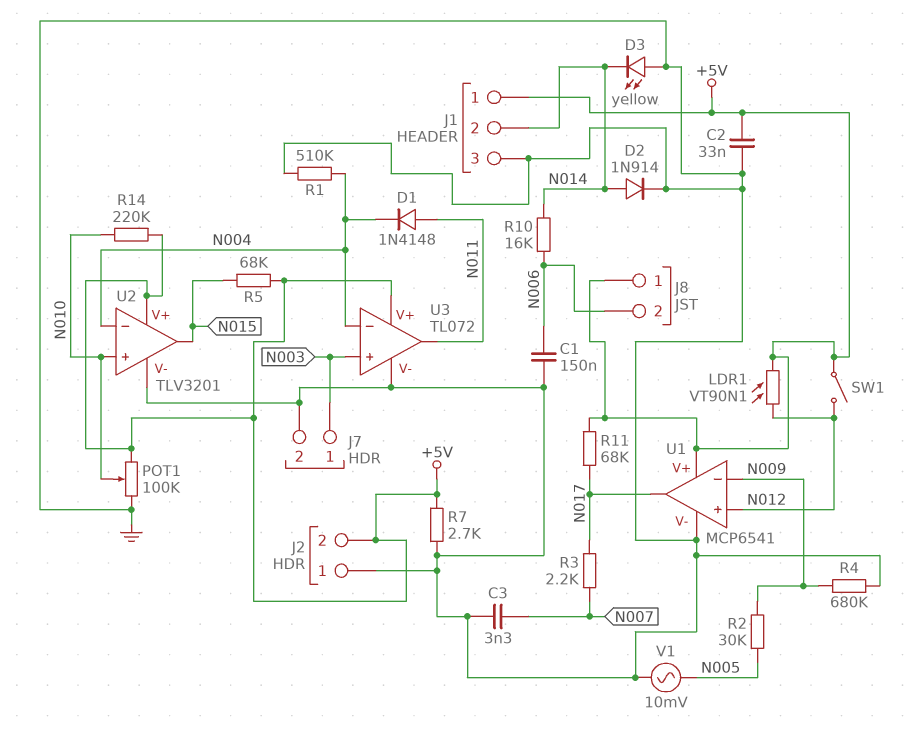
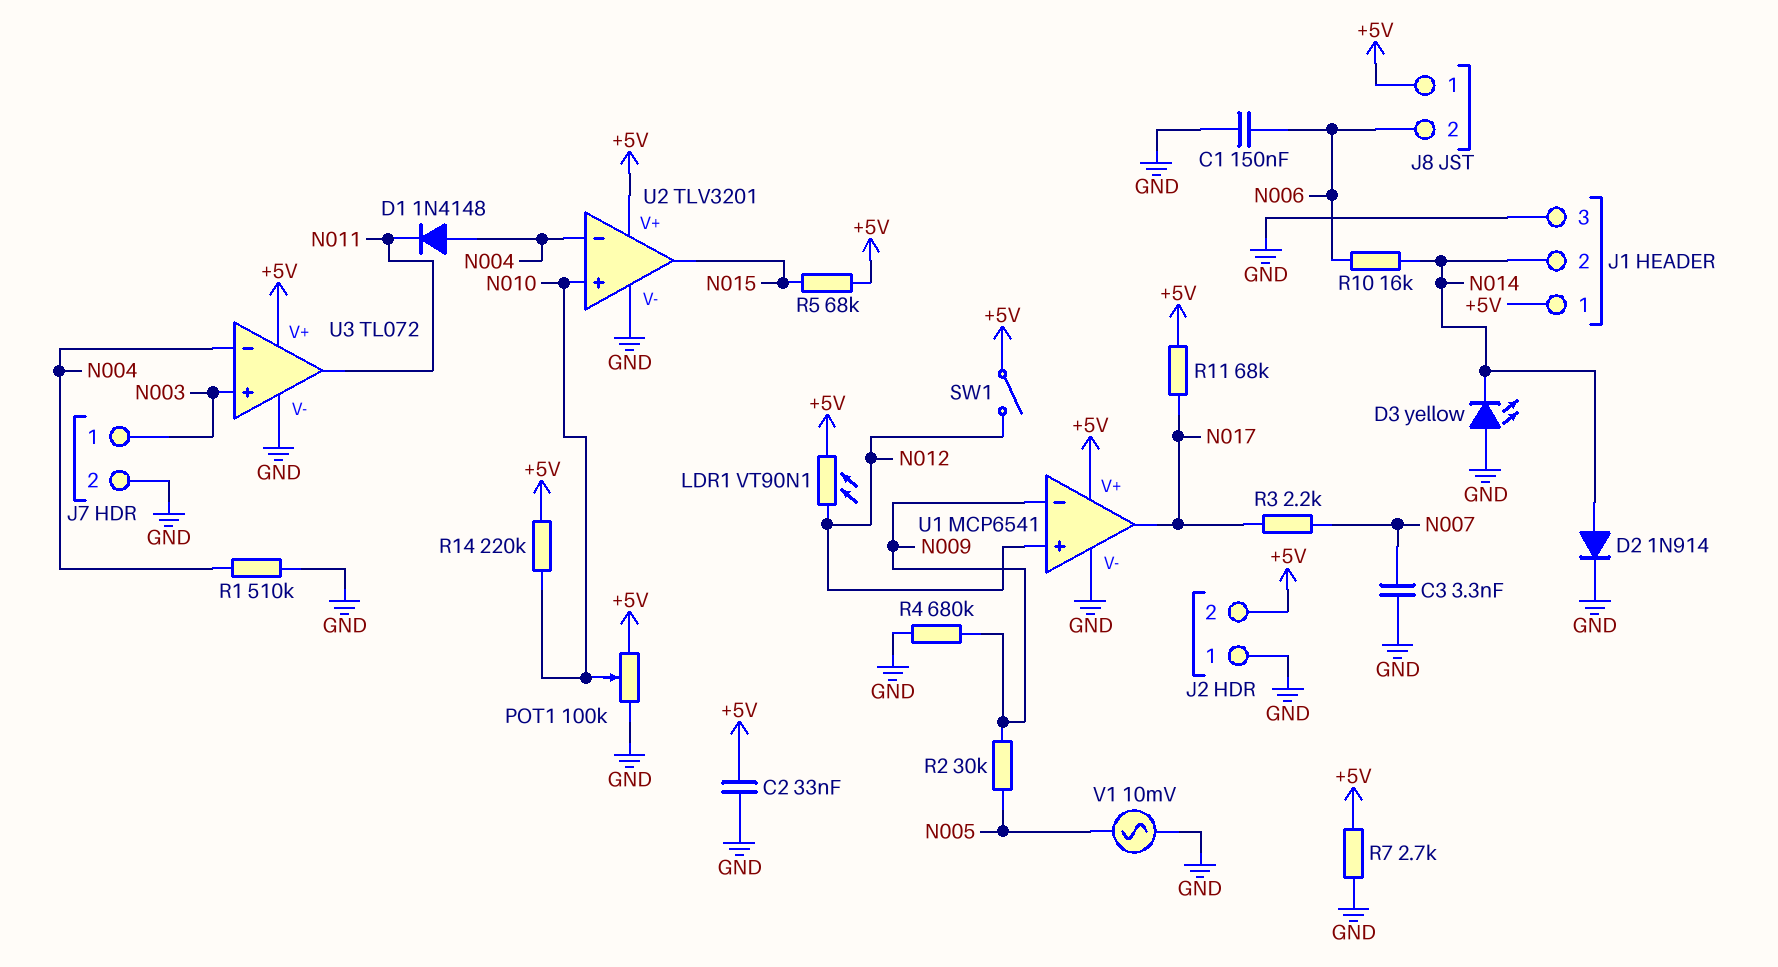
D1: diode 1N4148 (A N011, K N004) -> diode 1N4148 (A N004, K N011)

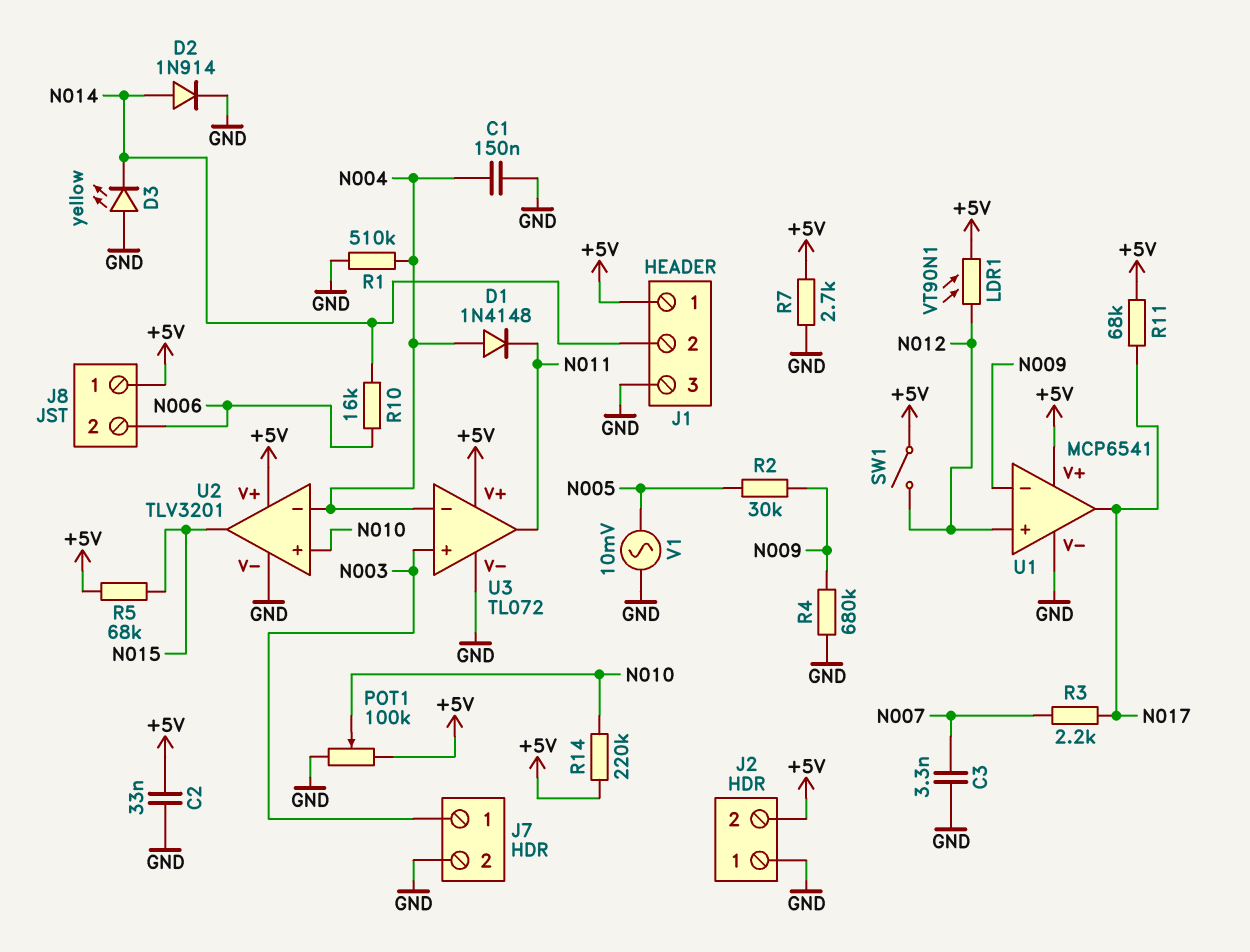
C1: 150nF (GND, N006) -> 150nF (GND, N004)

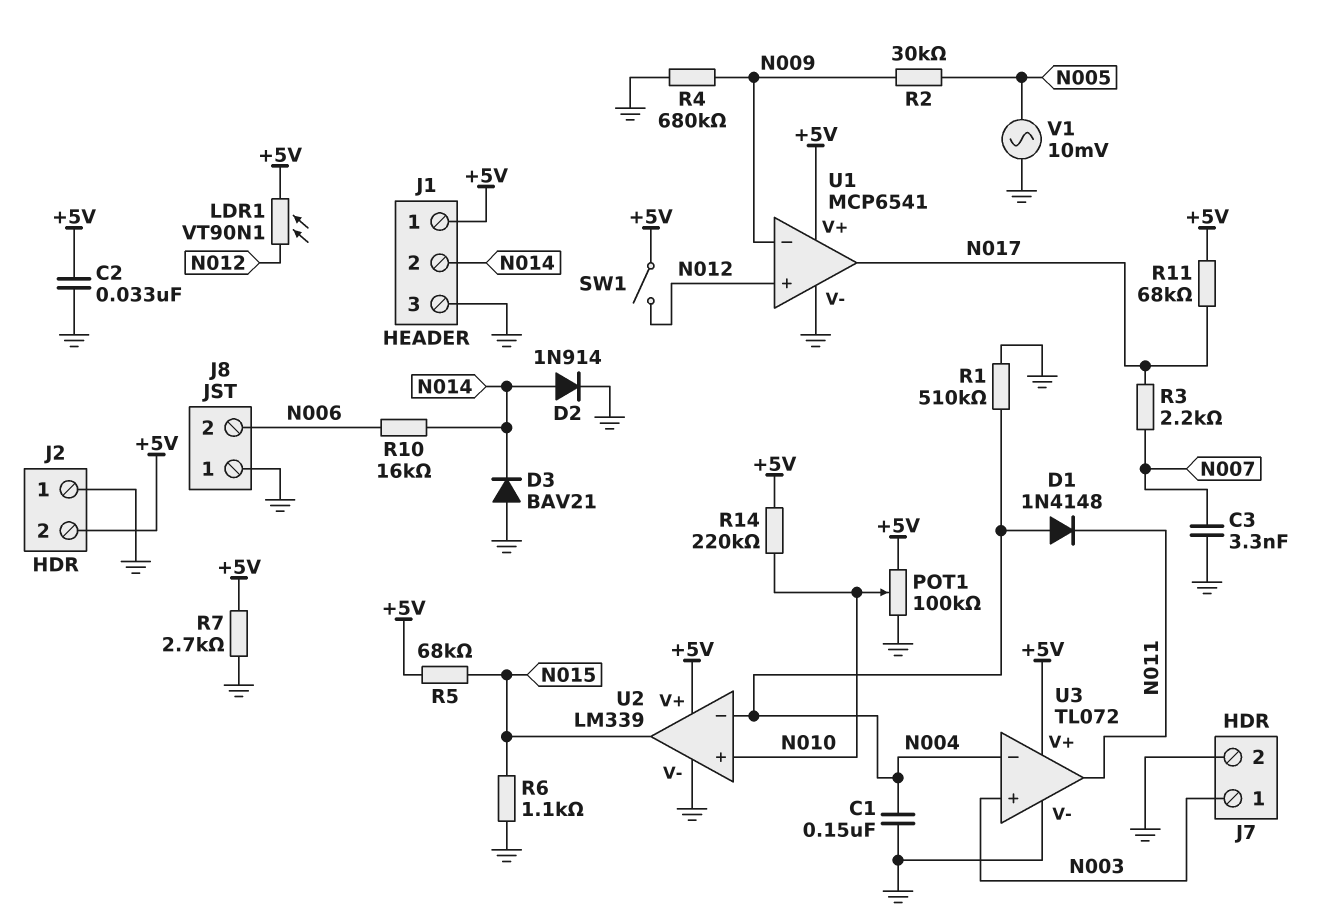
D3: LED yellow (A GND, K N014) -> diode BAV21 (A GND, K N014)
J8 pin 1: +5V -> GND
R6: none -> 1.1k (GND, N015)
U2: TLV3201 -> LM339

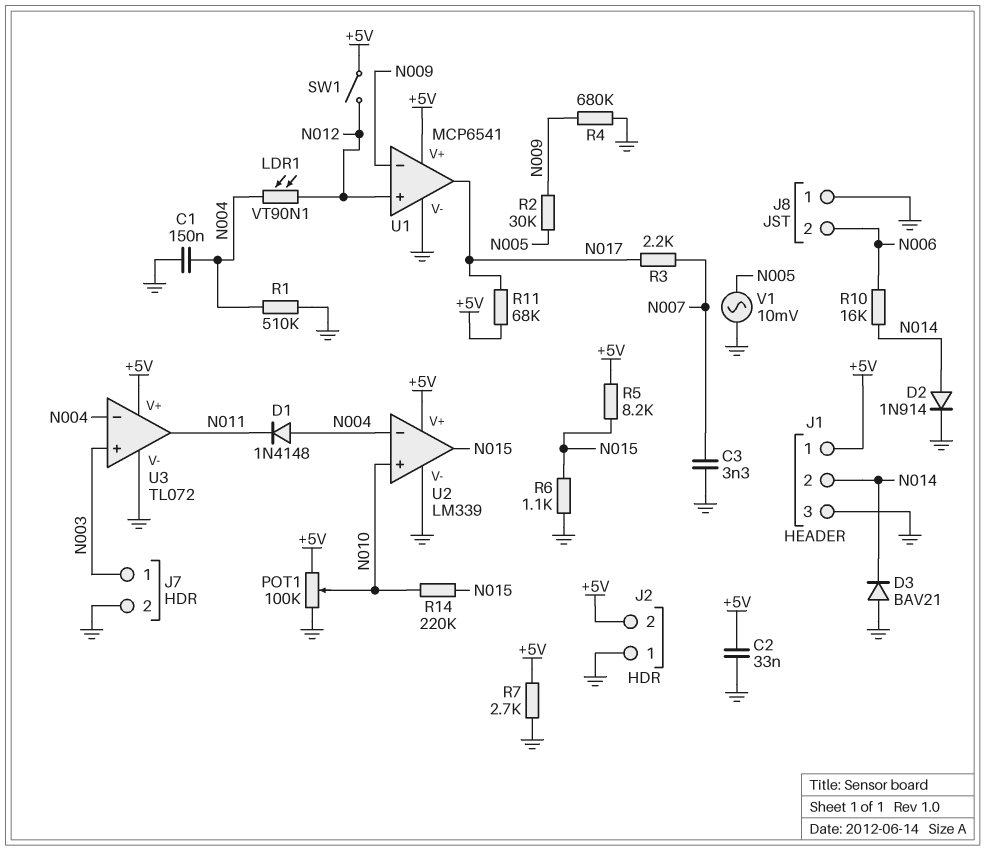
LDR1: VT90N1 (+5V, N012) -> VT90N1 (N004, N012)
R5: 68k (+5V, N015) -> 8.2k (+5V, N015)
R14: 220k (+5V, N010) -> 220k (N010, N015)

